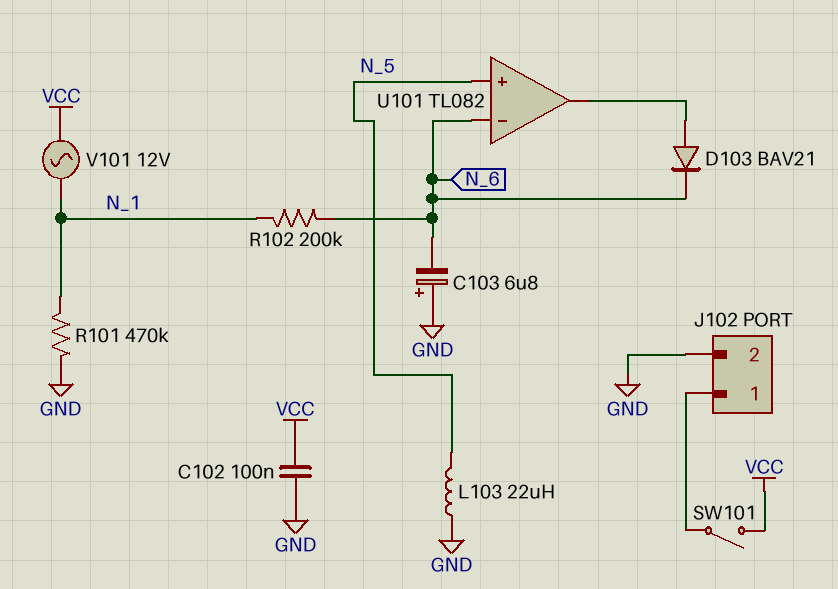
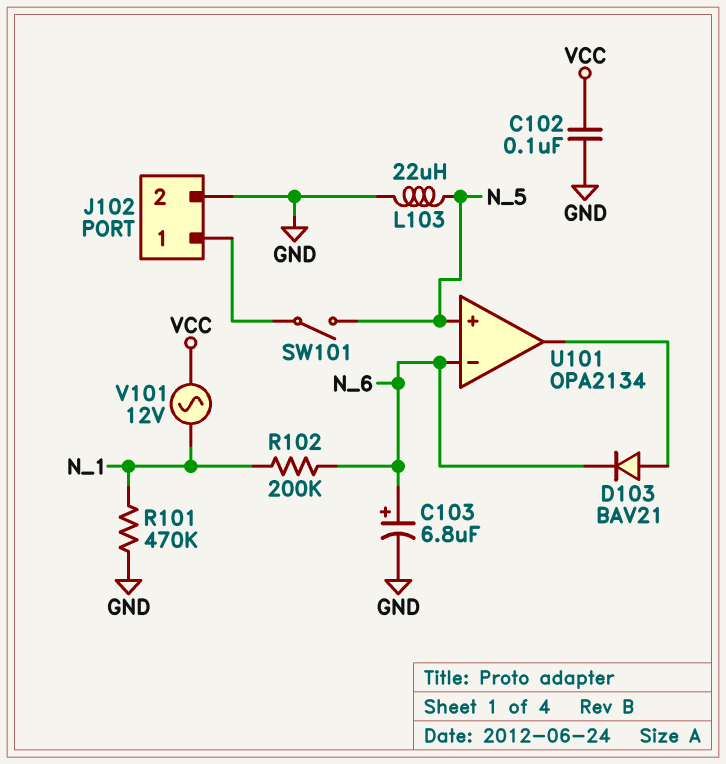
C103: 6.8uF (plus GND, minus N_6) -> 6.8uF (plus N_6, minus GND)
SW101: switch (J102/1, VCC) -> switch (J102/1, N_5)
U101: TL082 -> OPA2134

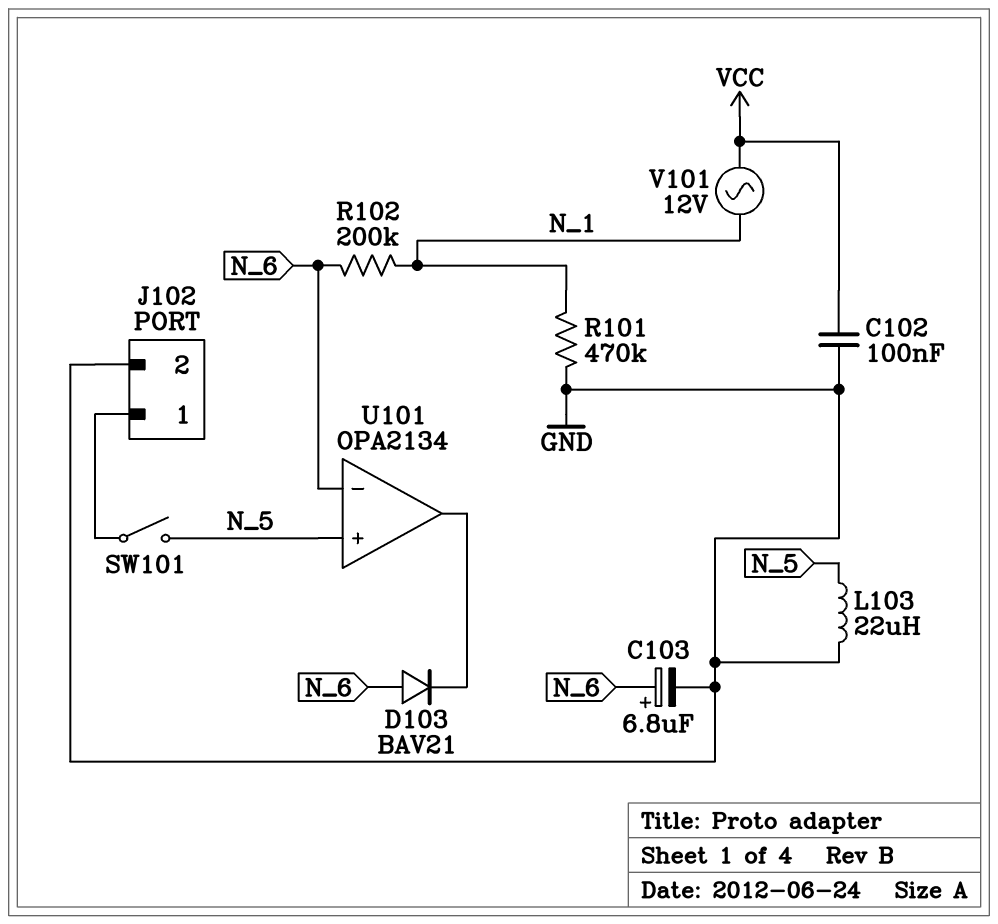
D103: diode BAV21 (A U101/out, K N_6) -> diode BAV21 (A N_6, K U101/out)

